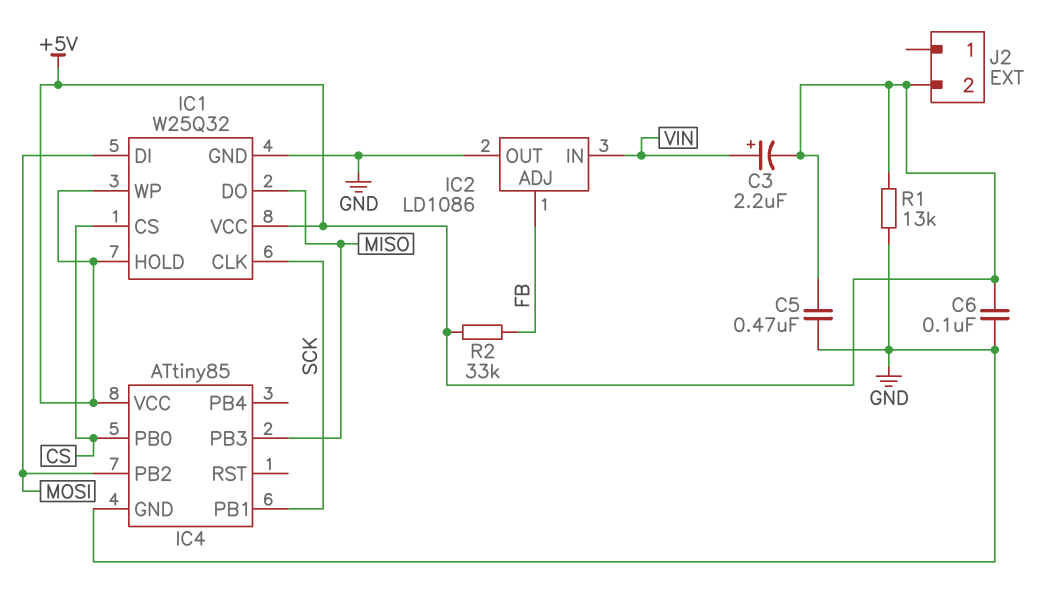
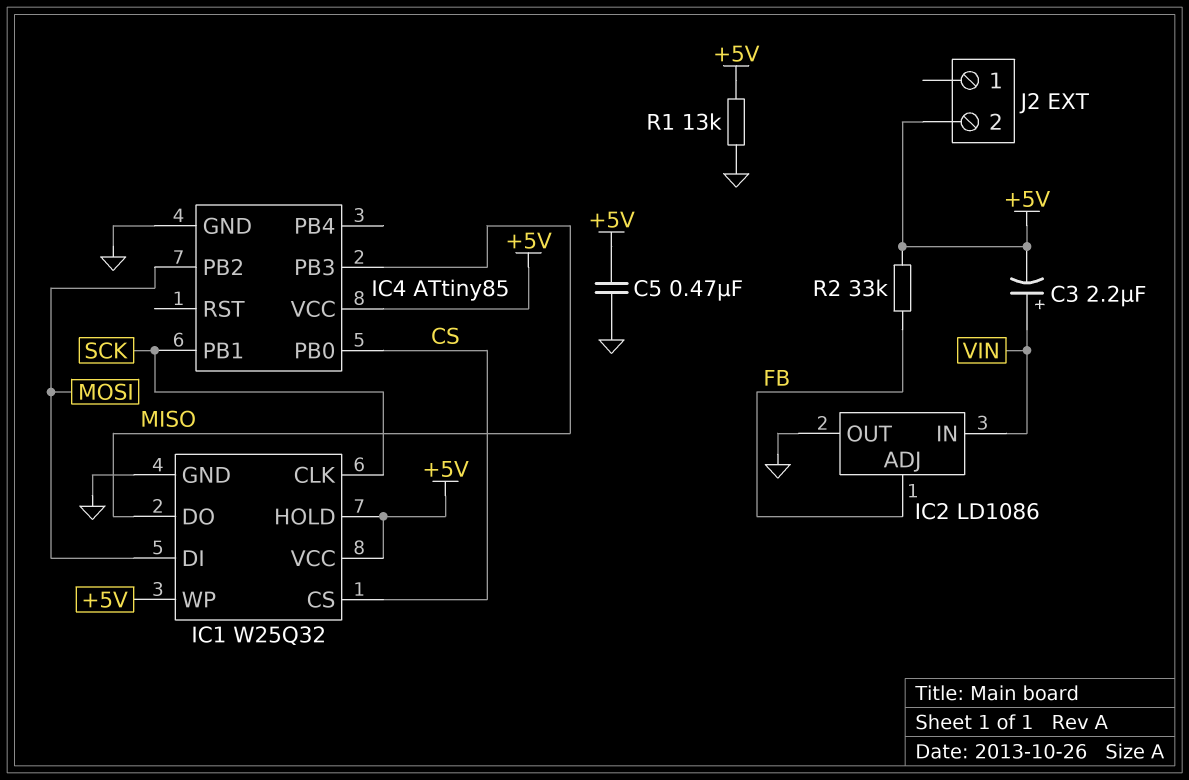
C6: 100nF (+5V, GND) -> none

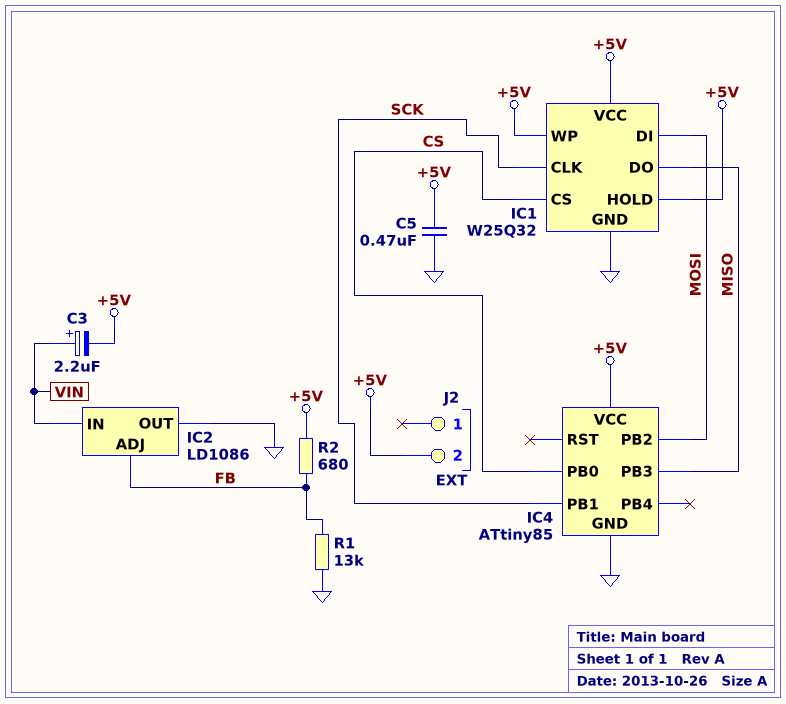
R1: 13k (+5V, GND) -> 13k (FB, GND)
R2: 33k (+5V, FB) -> 680 (+5V, FB)

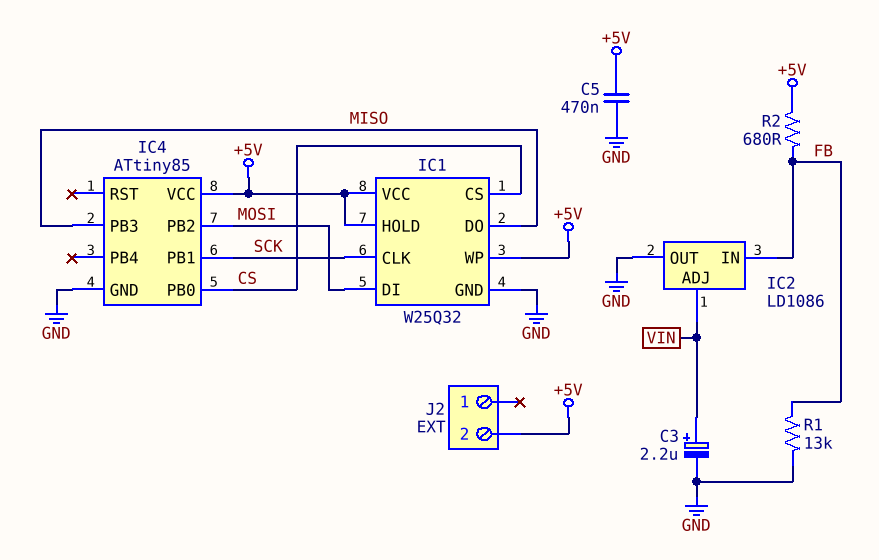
C3: 2.2uF (plus VIN, minus +5V) -> 2.2uF (plus VIN, minus GND)
IC2 pin ADJ: FB -> VIN
IC2 pin IN: VIN -> FB

